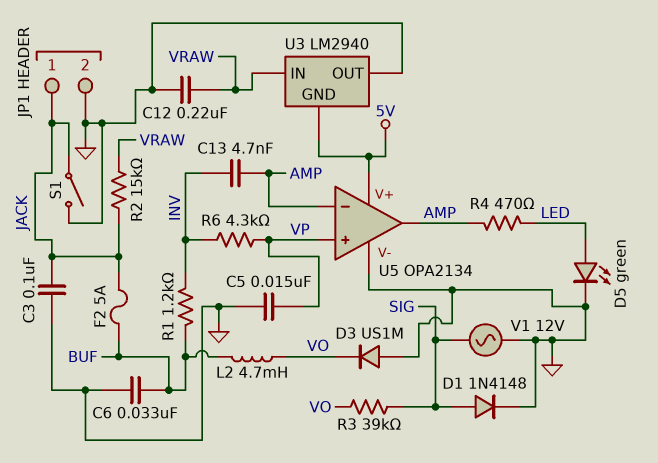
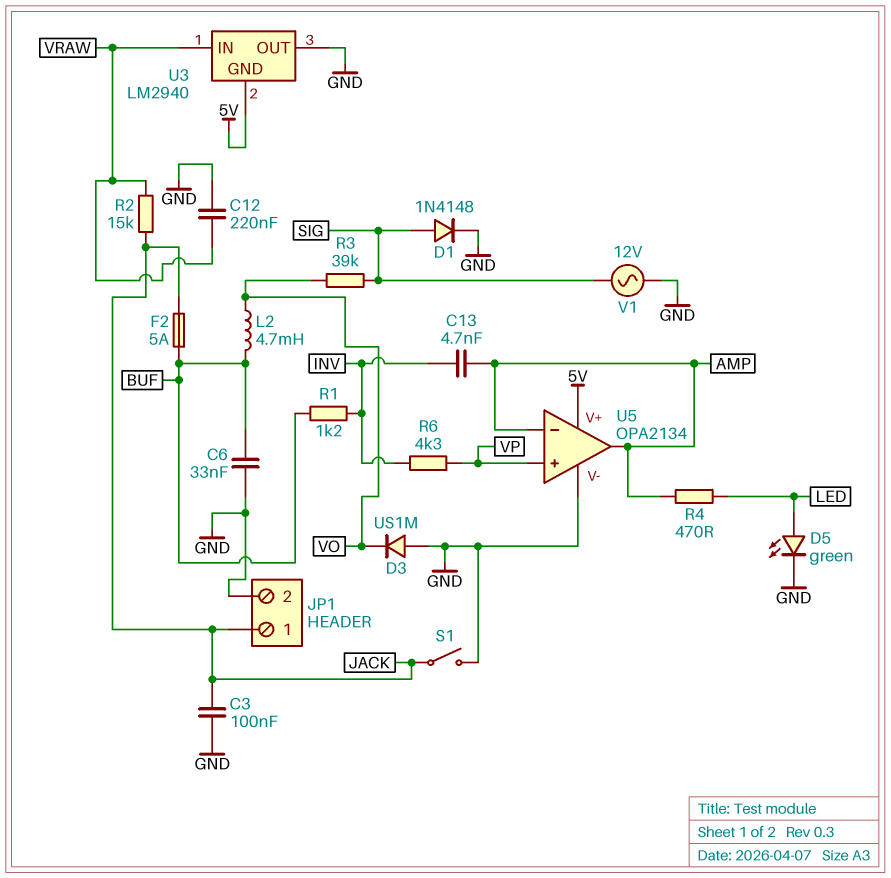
C5: 15nF (GND, VP) -> none

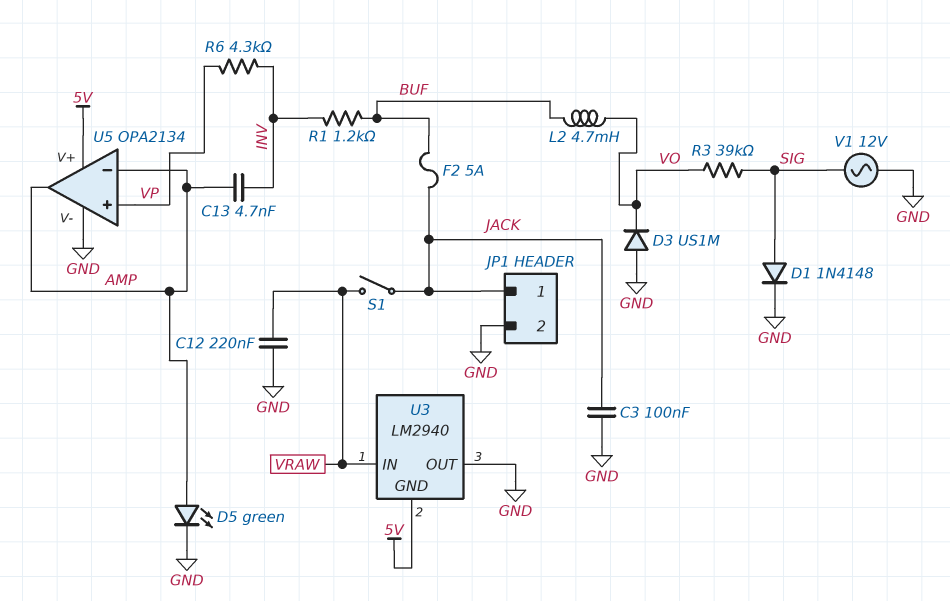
C6: 33nF (BUF, GND) -> none
D5: LED green (A LED, K GND) -> LED green (A AMP, K GND)
R2: 15k (JACK, VRAW) -> none
R4: 470 (AMP, LED) -> none
S1: switch (GND, JACK) -> switch (JACK, VRAW)

